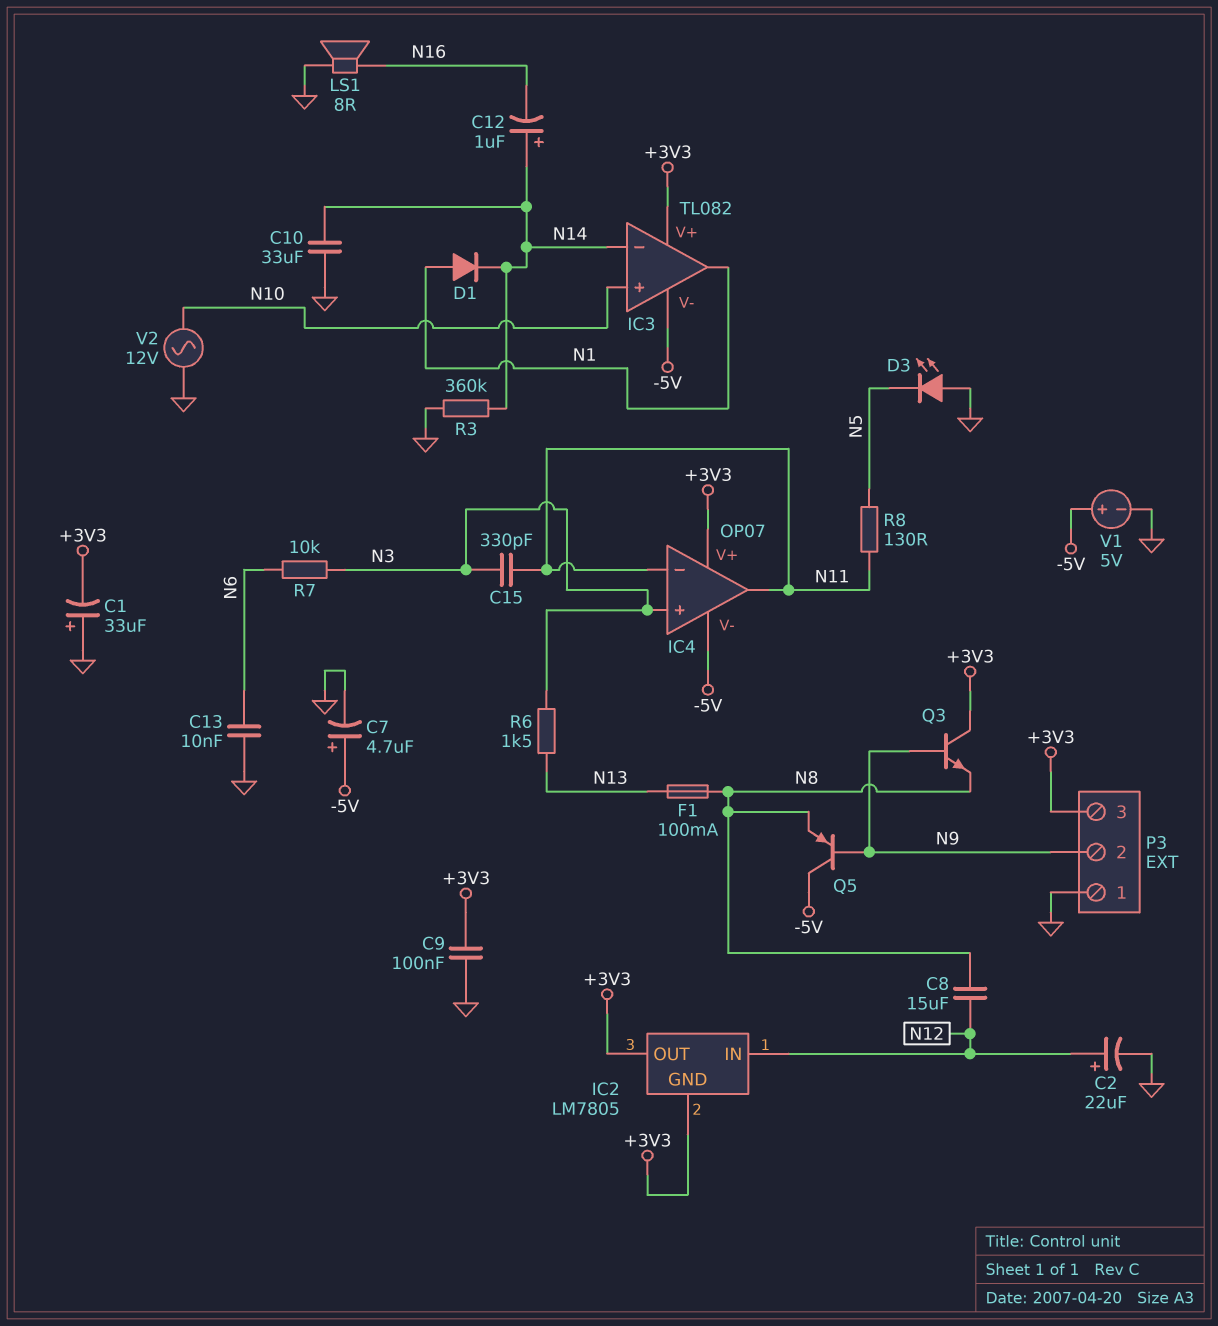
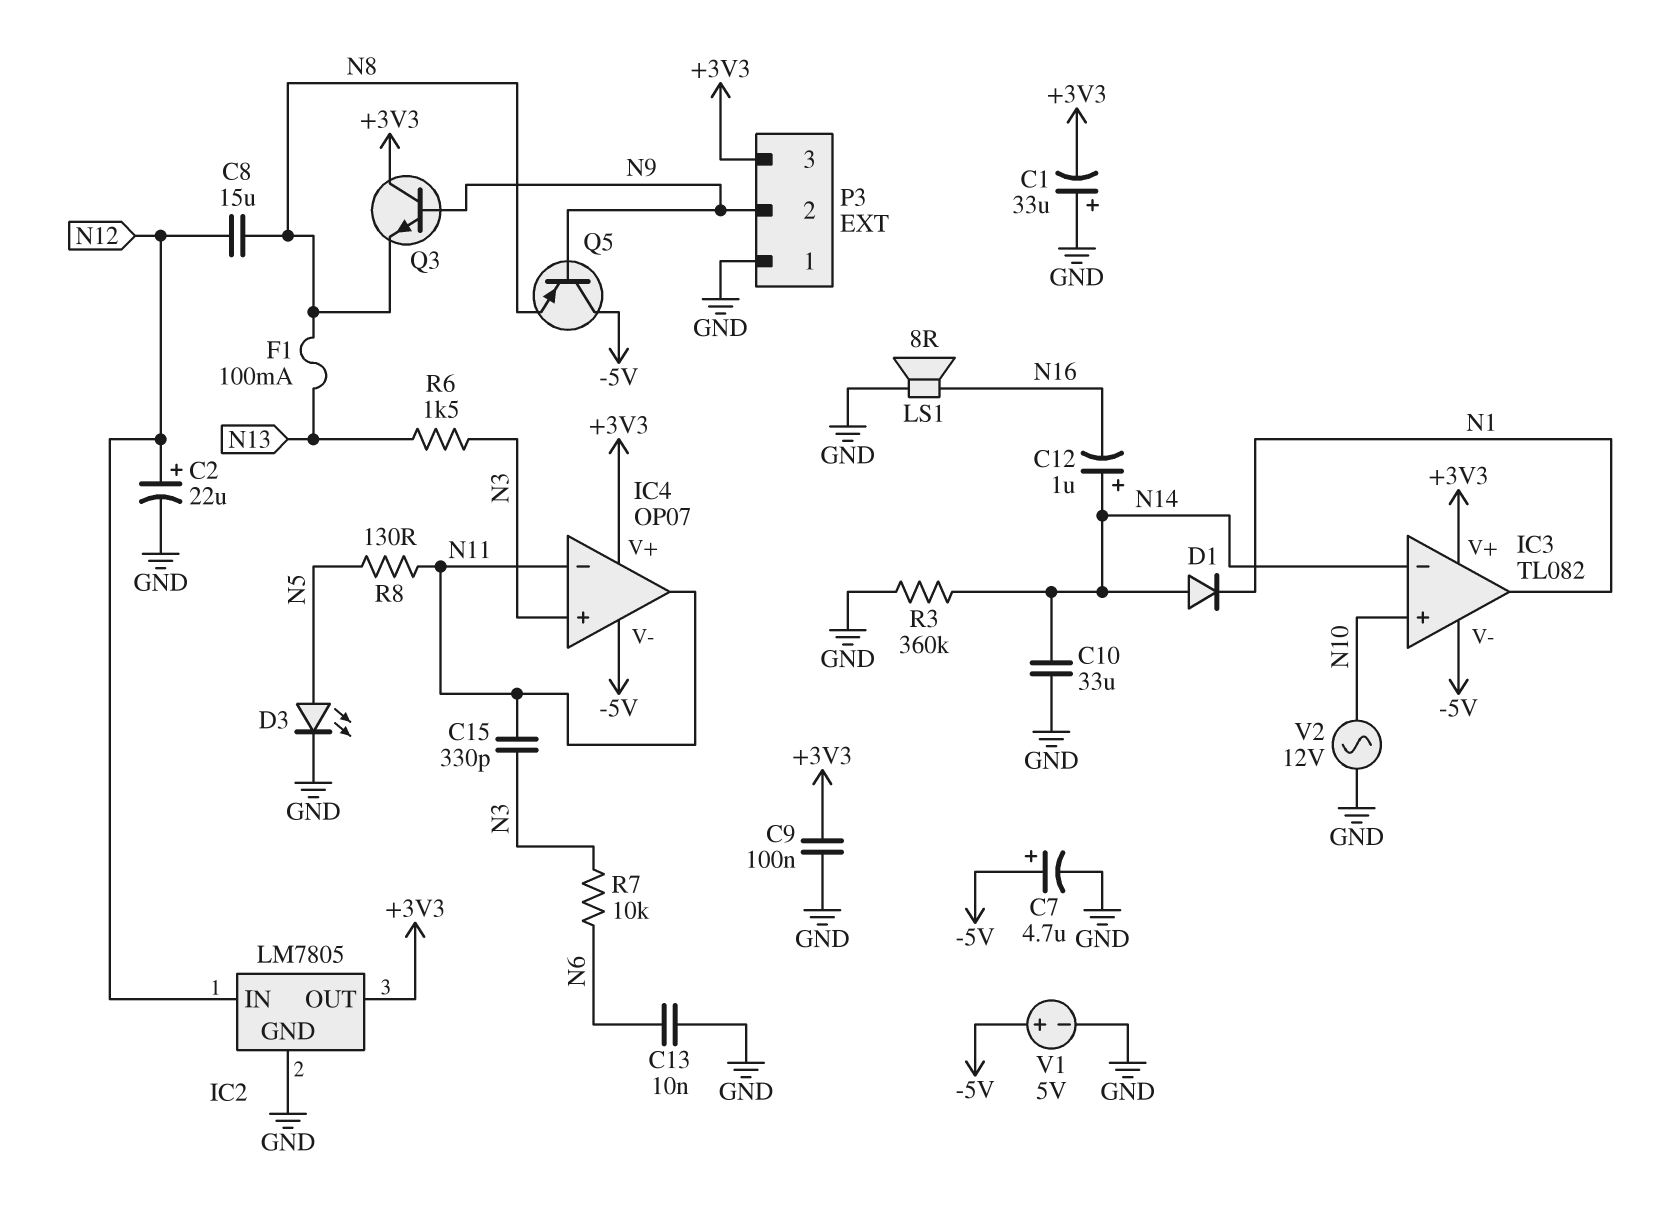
D1: diode (A N1, K N14) -> diode (A N14, K N1)
D3: LED (A GND, K N5) -> LED (A N5, K GND)
IC2 pin GND: +3V3 -> GND

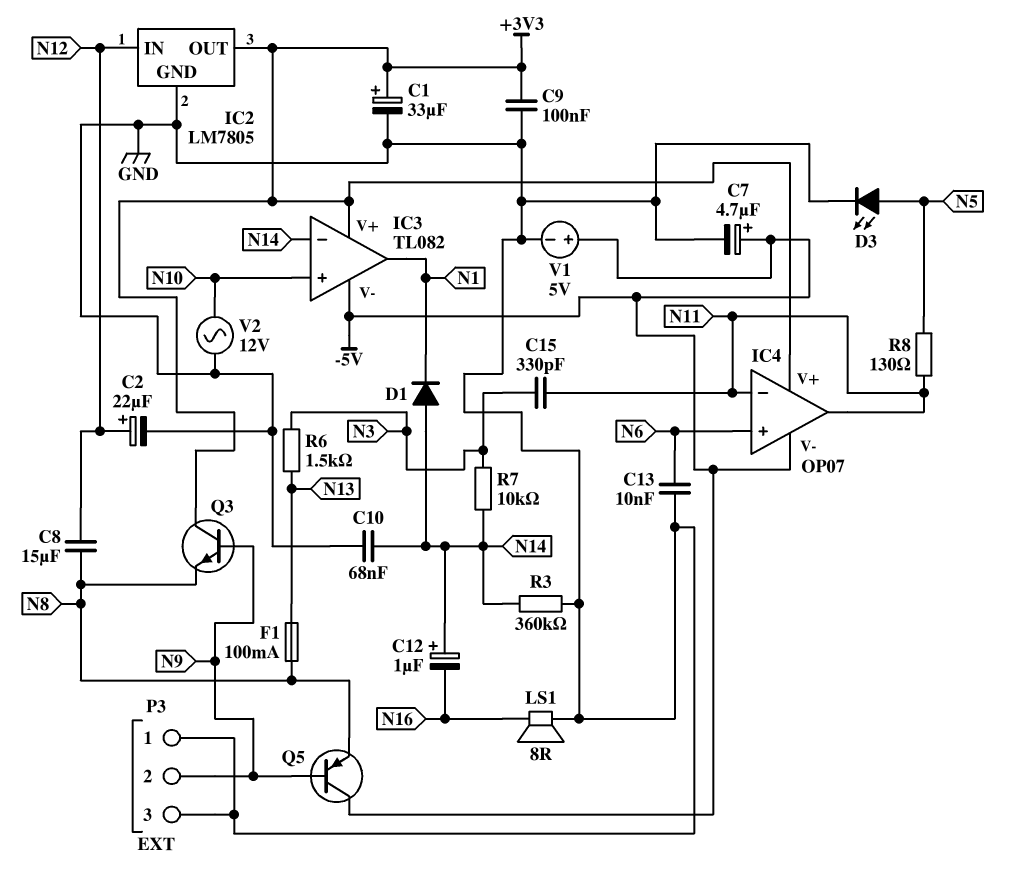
C1: 33uF (plus GND, minus +3V3) -> 33uF (plus +3V3, minus GND)
C10: 33uF (GND, N14) -> 68nF (GND, N14)
IC4 pin in+: N3 -> N6
P3 pin 3: +3V3 -> GND
R7: 10k (N3, N6) -> 10k (N3, N14)

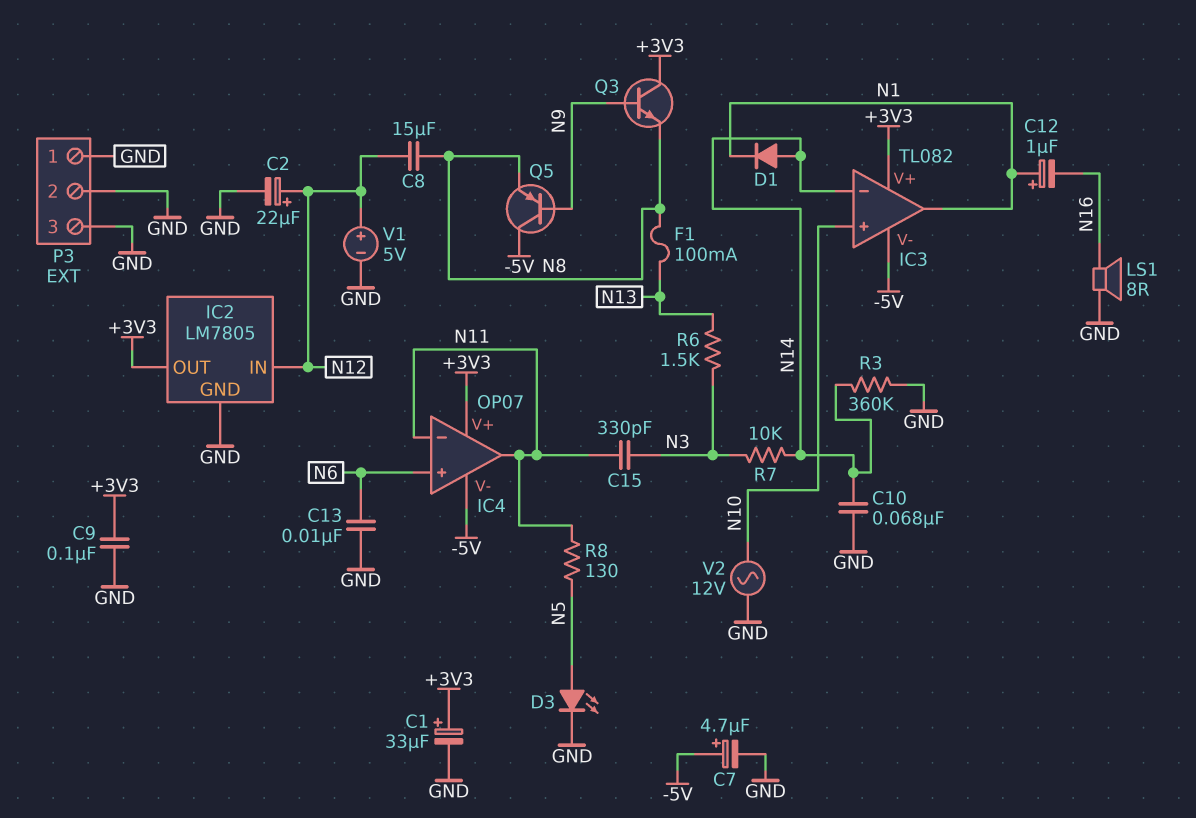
C12: 1uF (plus N14, minus N16) -> 1uF (plus N1, minus N16)
P3 pin 2: N9 -> GND
V1: 5V (plus -5V, minus GND) -> 5V (plus N12, minus GND)

